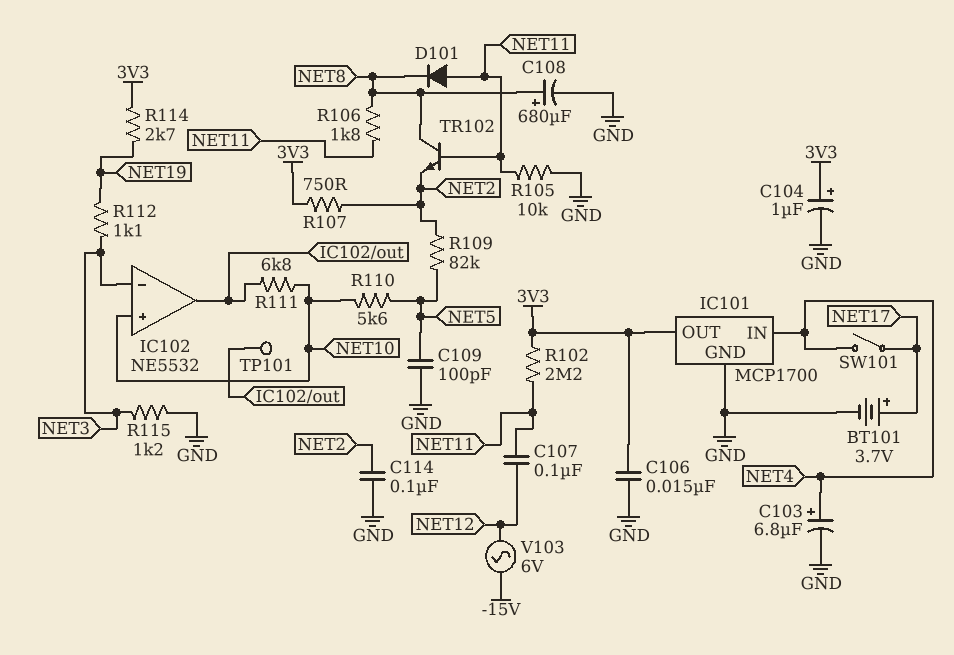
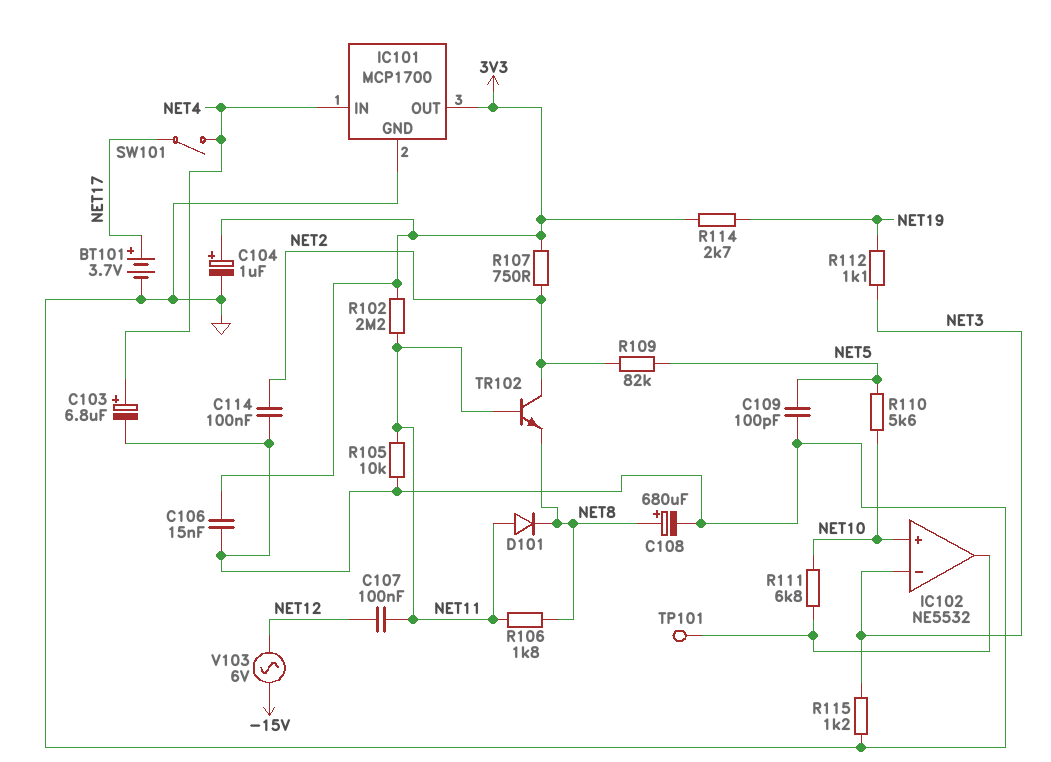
TR102: NPN (B NET11, C NET8, E NET2) -> NPN (B NET11, C NET2, E NET8)

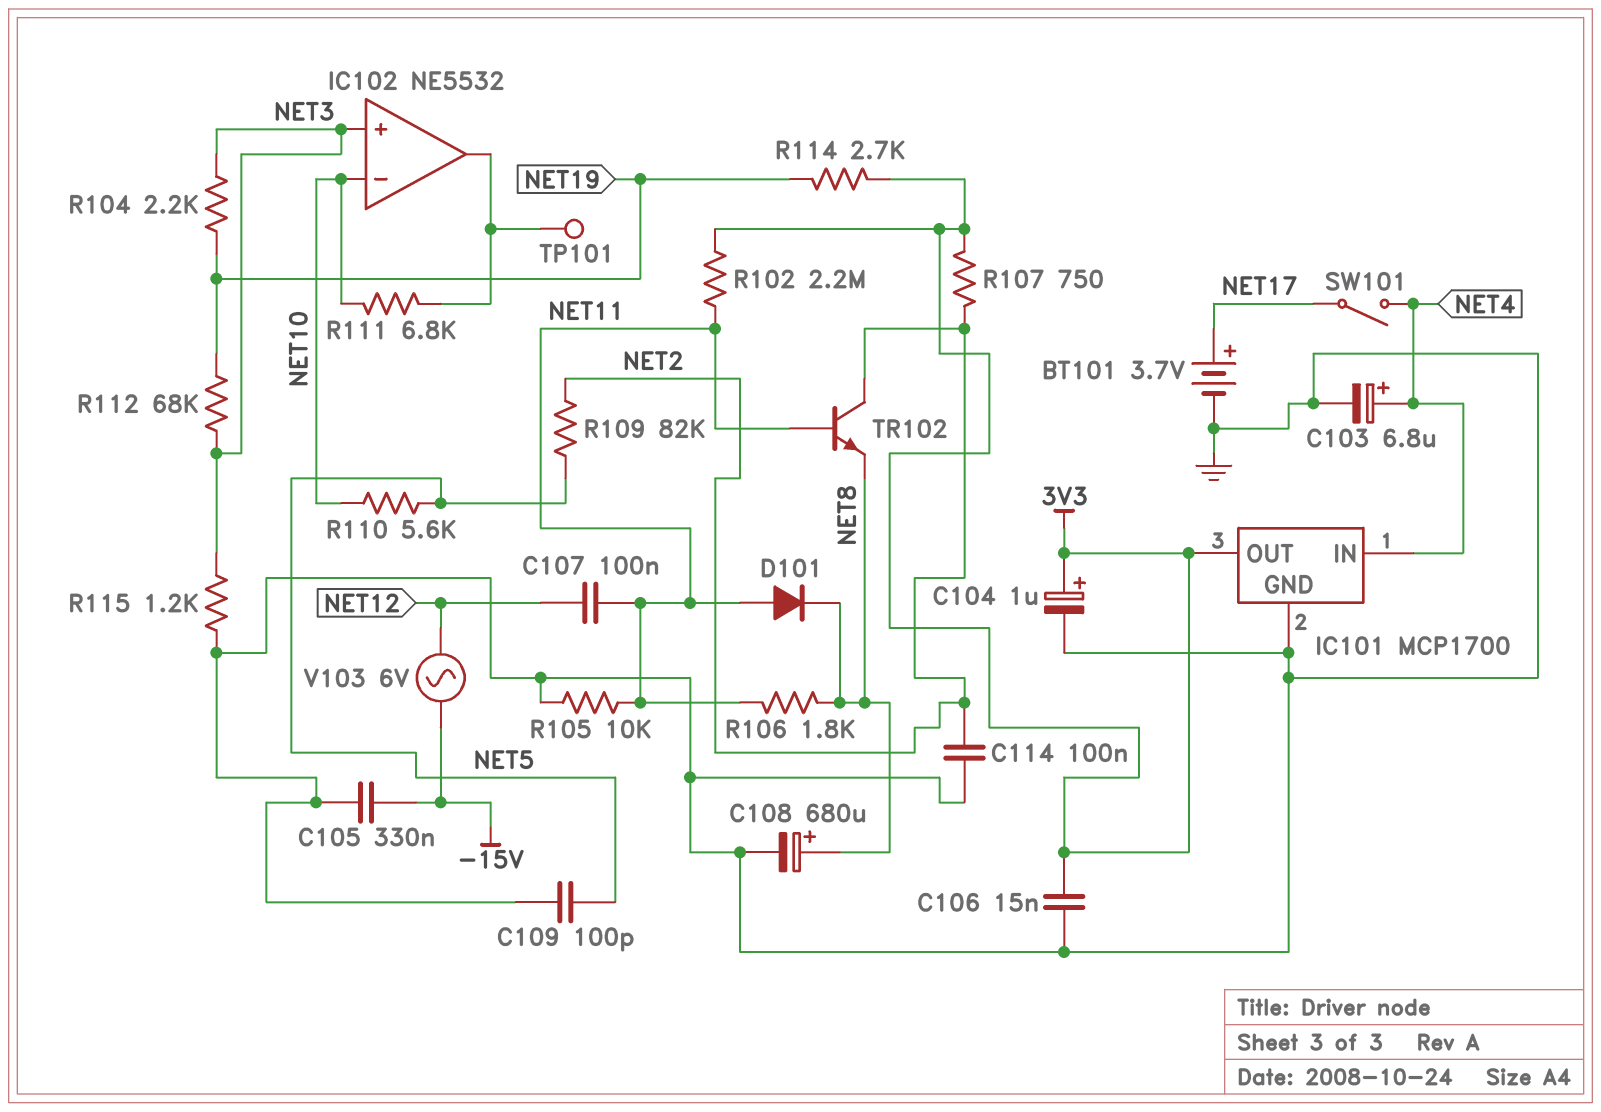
C105: none -> 330nF (-15V, GND)
IC102 pin in+: NET10 -> NET3
IC102 pin in-: NET3 -> NET10
R104: none -> 2.2k (NET3, NET19)
R112: 1.1k (NET3, NET19) -> 68k (NET3, NET19)

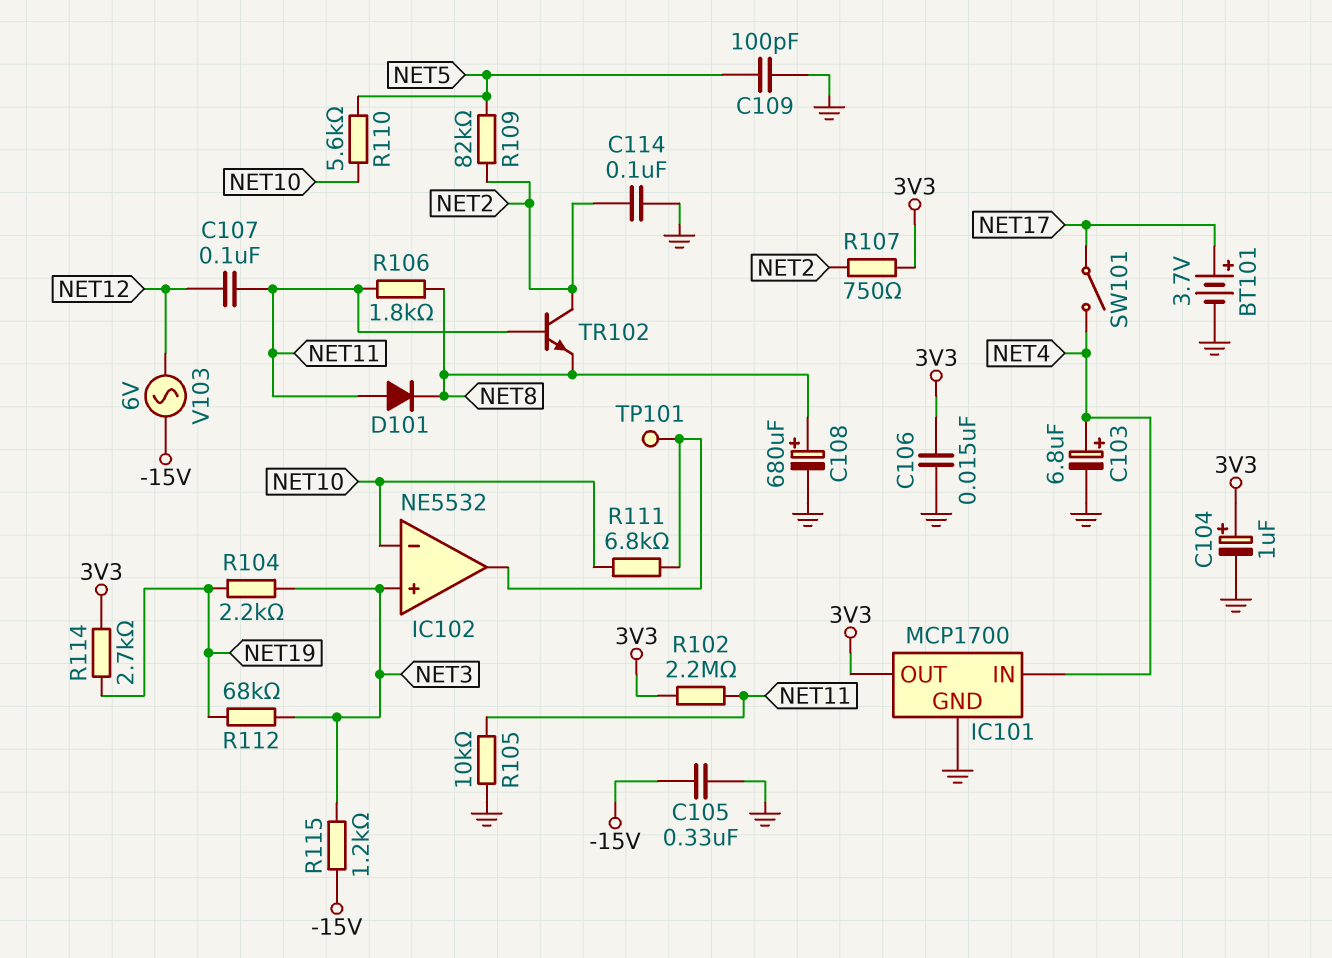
R115: 1.2k (GND, NET3) -> 1.2k (-15V, NET3)

